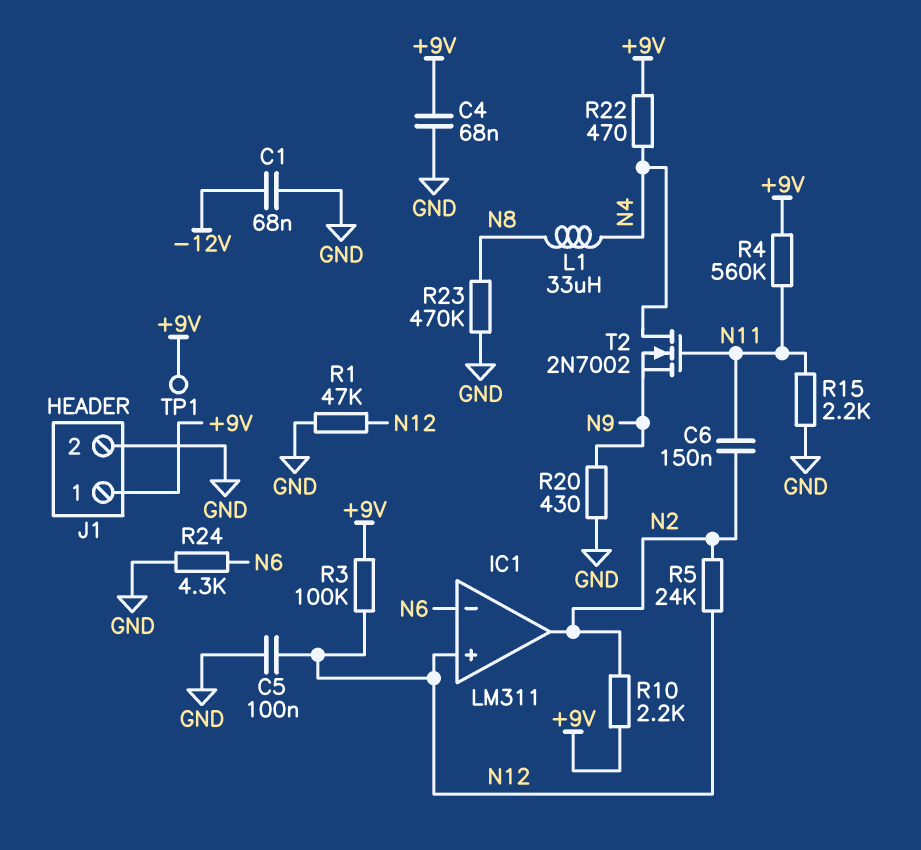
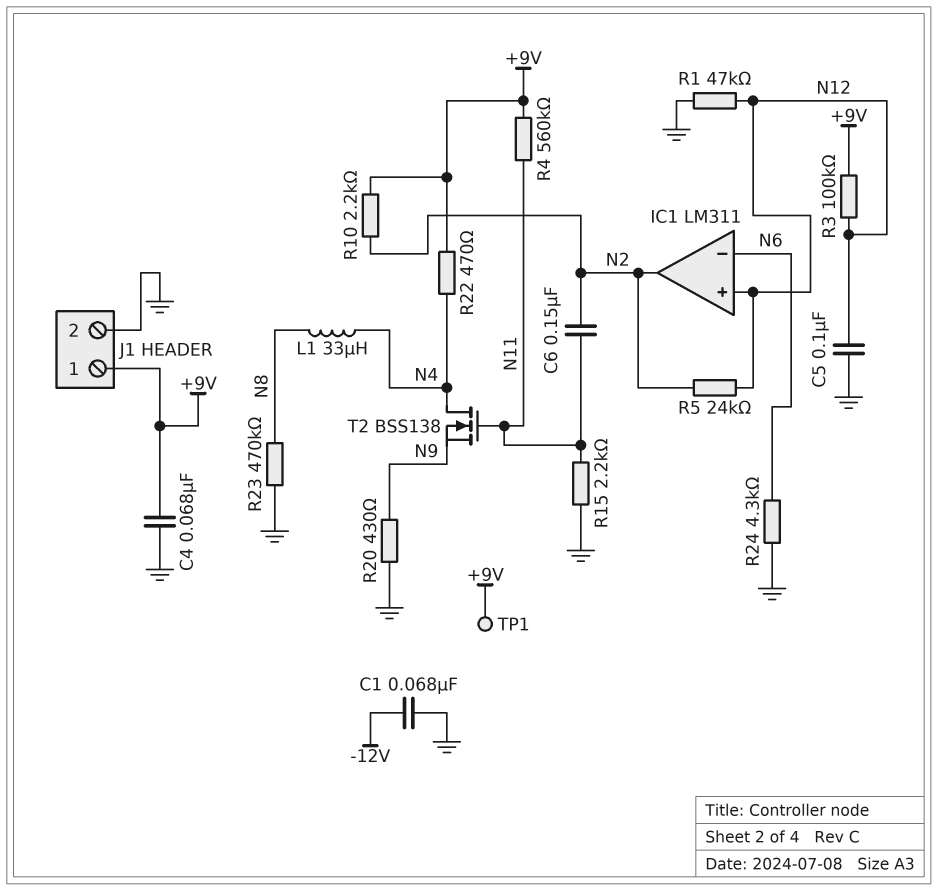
T2: NMOS 2N7002 (G N11, D N4, S N9) -> NMOS BSS138 (G N11, D N4, S N9)

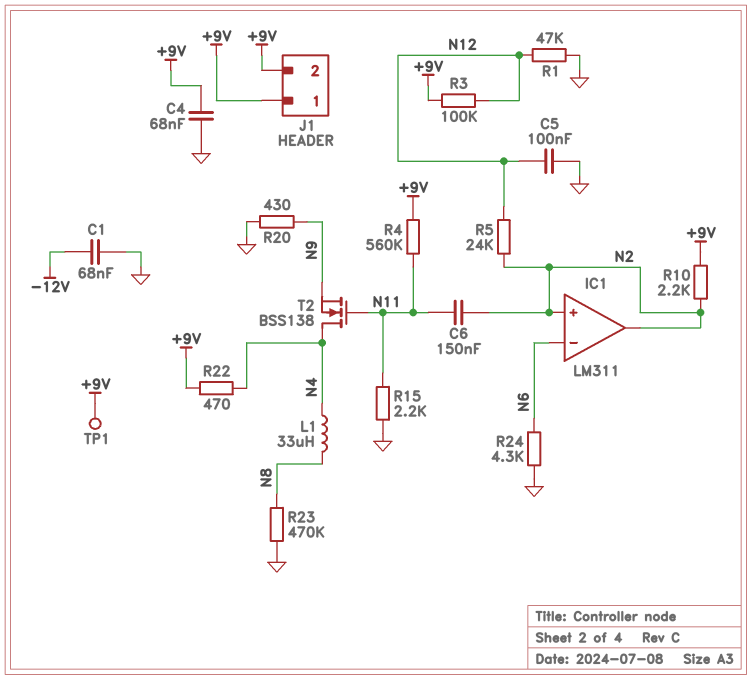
IC1 pin in+: N12 -> N2
J1 pin 2: GND -> +9V

